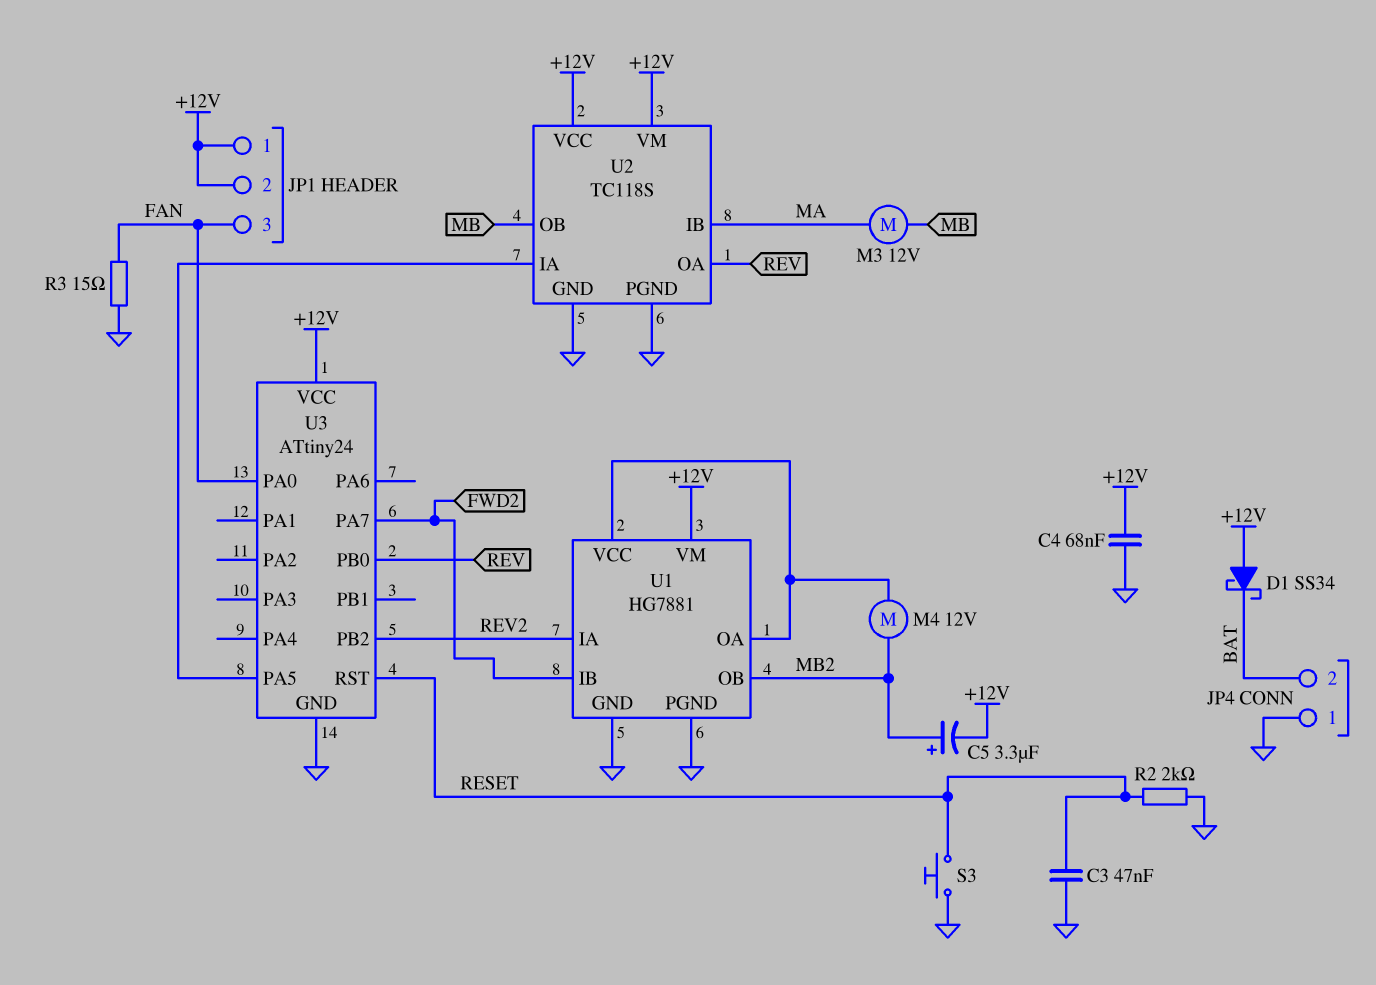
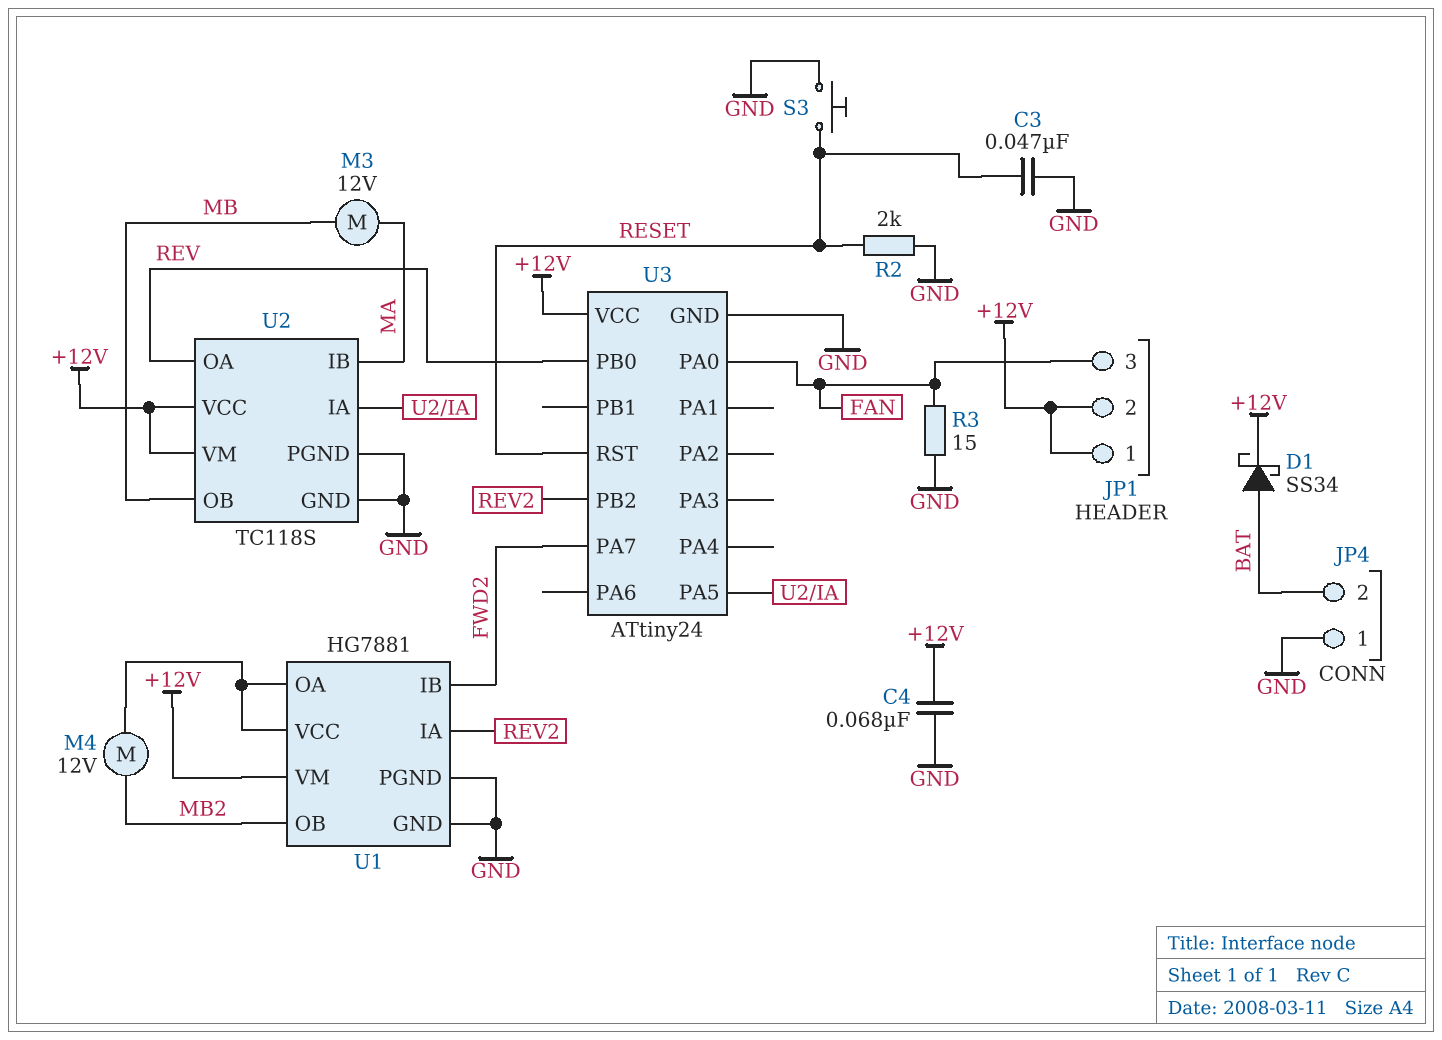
C5: 3.3uF (plus MB2, minus +12V) -> none
D1: schottky SS34 (A +12V, K BAT) -> schottky SS34 (A BAT, K +12V)

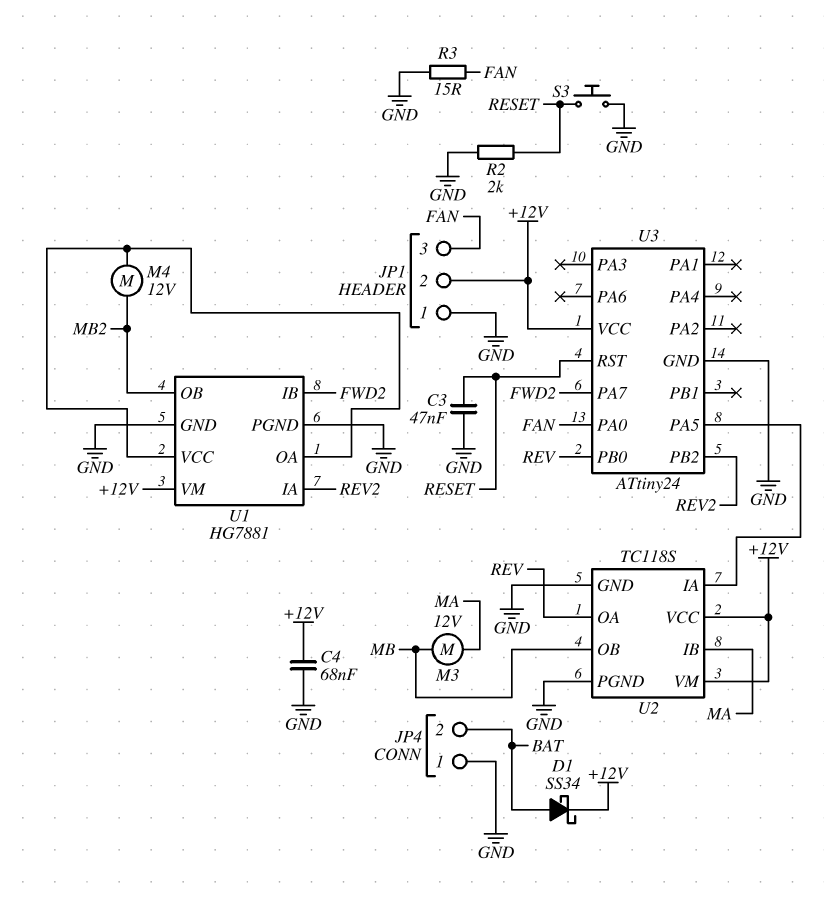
JP1 pin 1: +12V -> GND

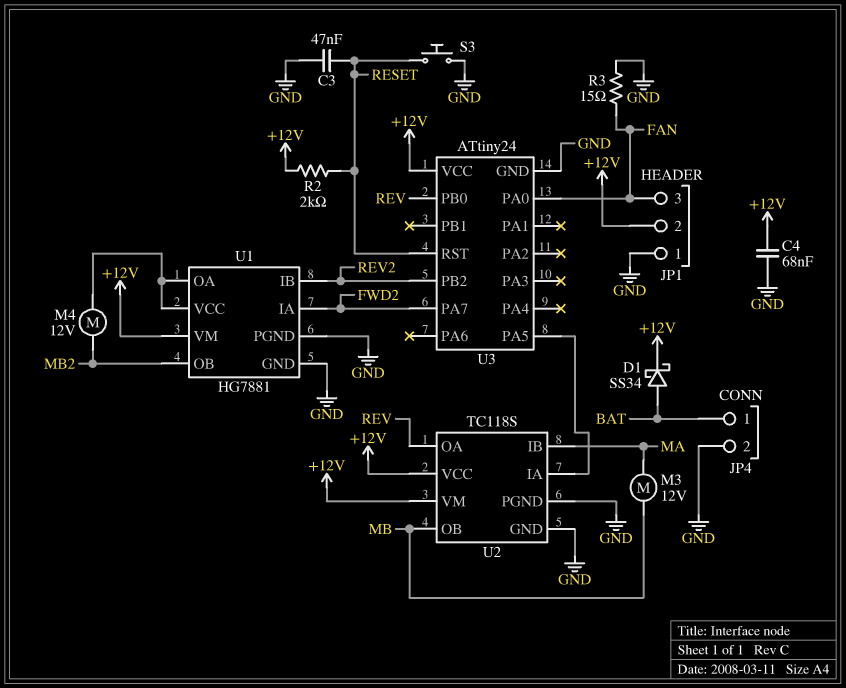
JP4 pin 1: GND -> BAT
JP4 pin 2: BAT -> GND
R2: 2k (GND, RESET) -> 2k (+12V, RESET)
U1 pin IA: REV2 -> FWD2
U1 pin IB: FWD2 -> REV2

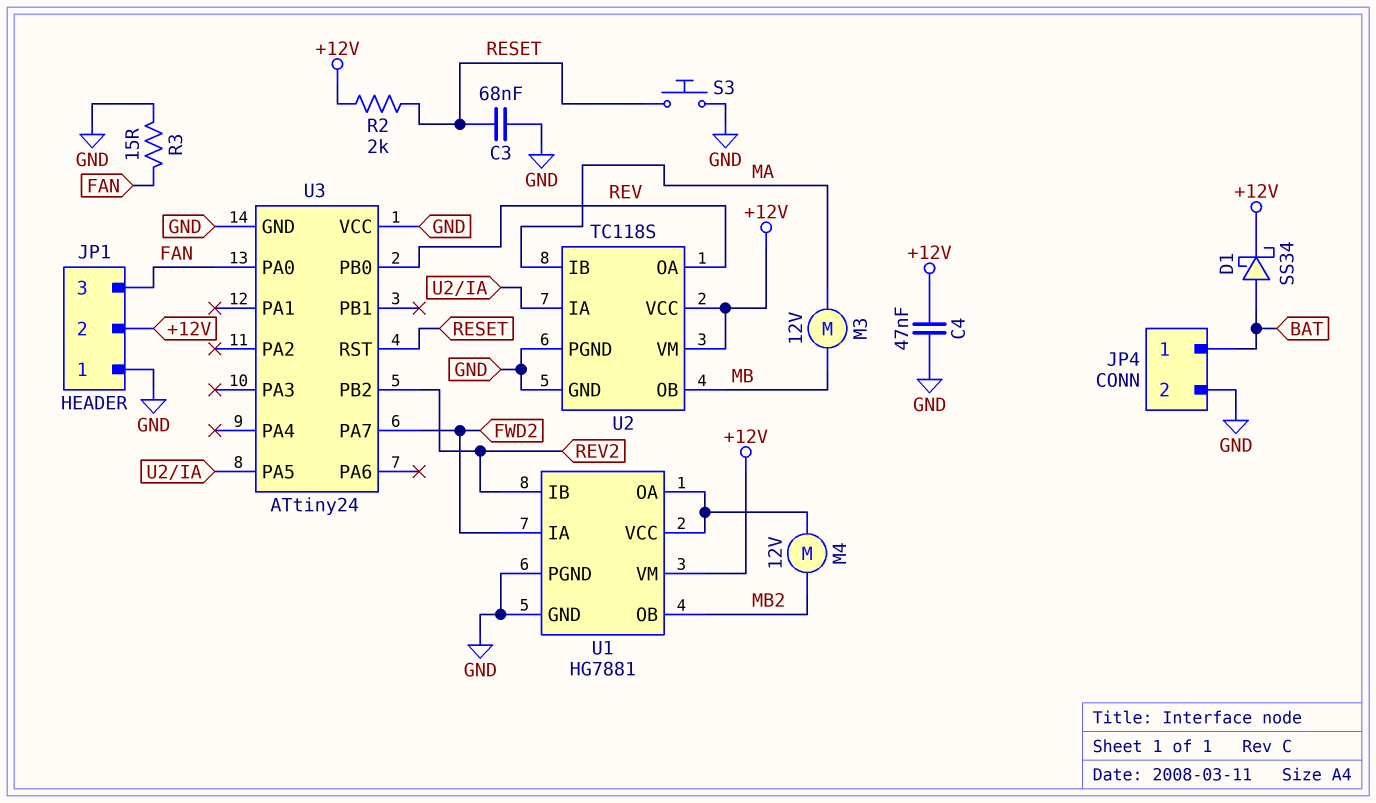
C3: 47nF (GND, RESET) -> 68nF (GND, RESET)
C4: 68nF (+12V, GND) -> 47nF (+12V, GND)
U3 pin VCC: +12V -> GND

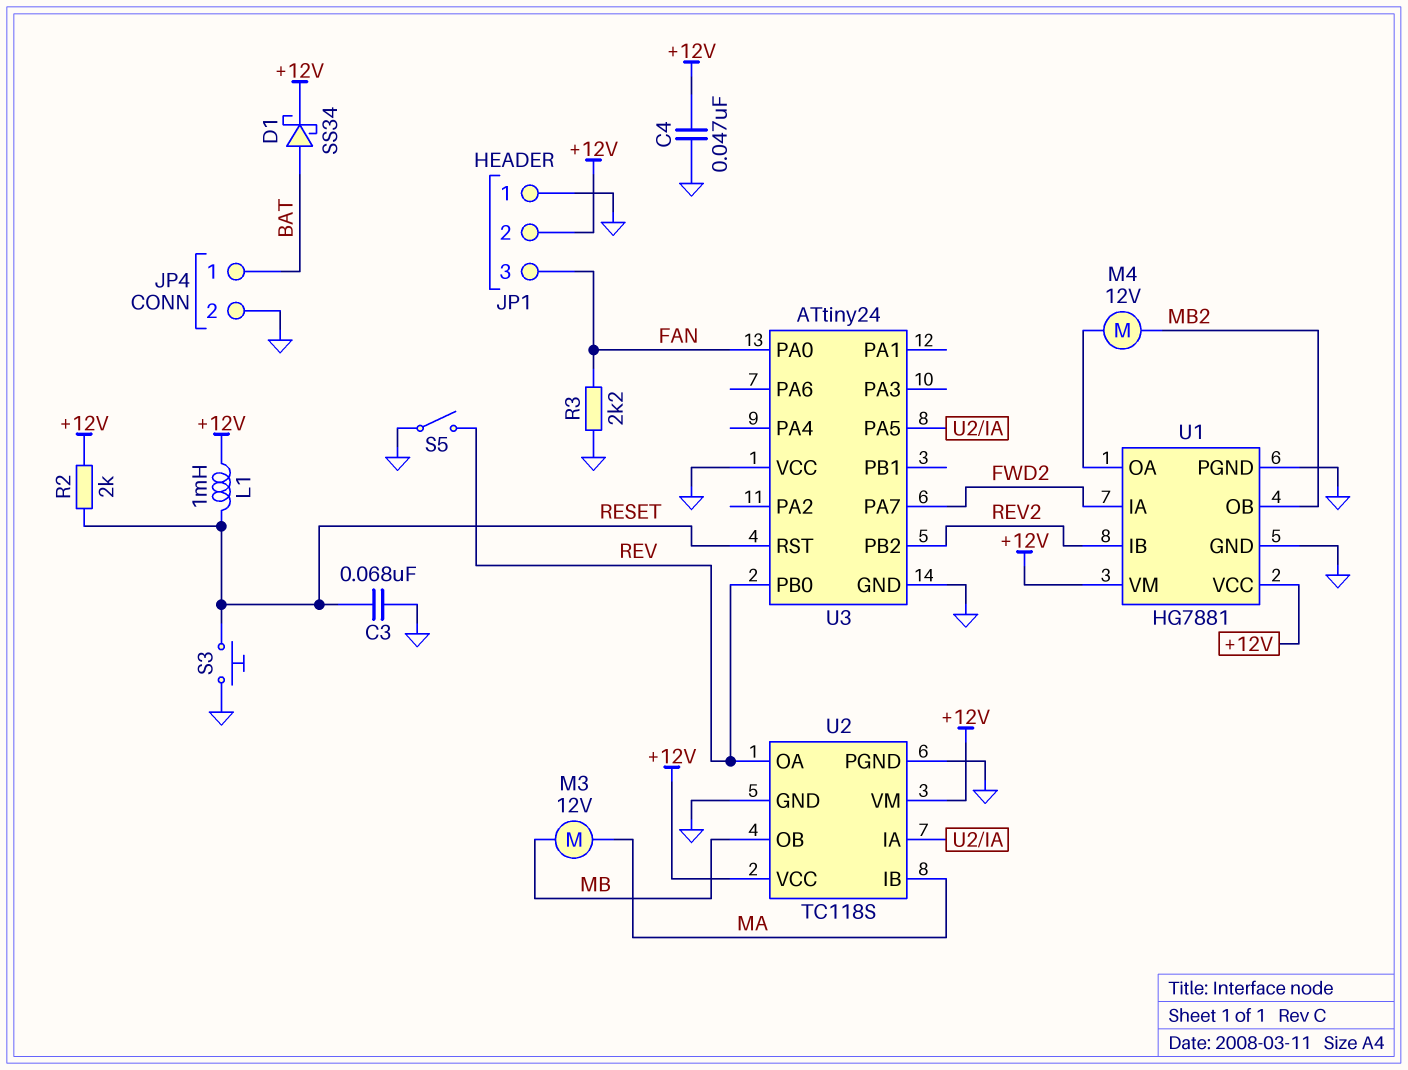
L1: none -> 1mH (+12V, RESET)
R3: 15 (FAN, GND) -> 2.2k (FAN, GND)
S5: none -> switch (GND, REV)
U1 pin VCC: U1/OA -> +12V

